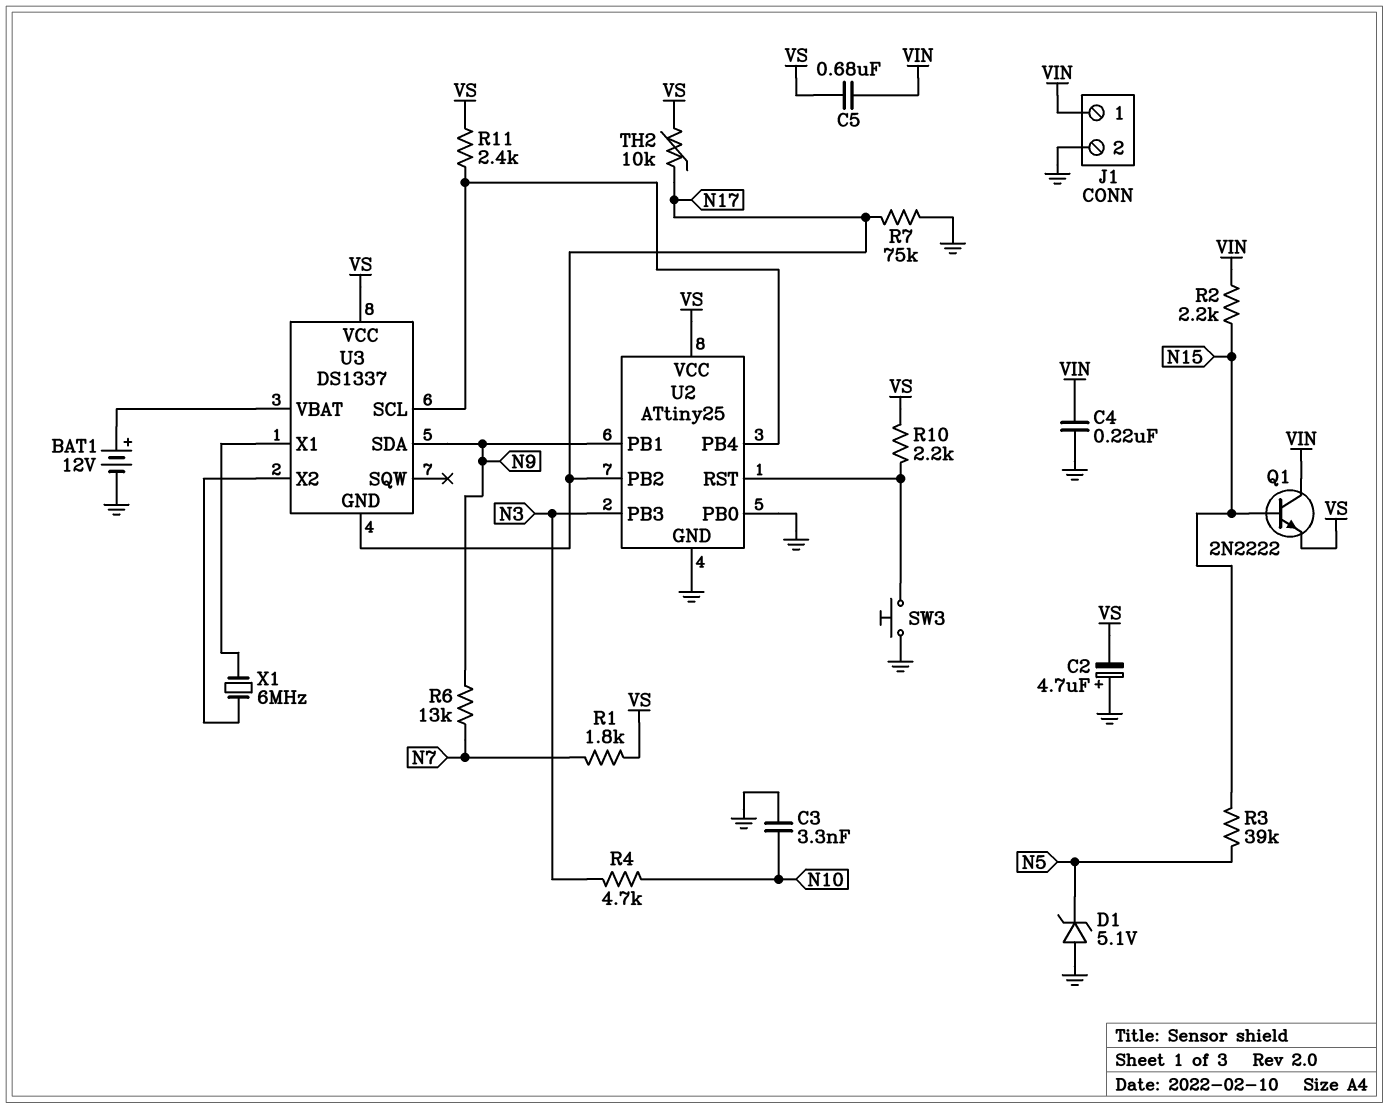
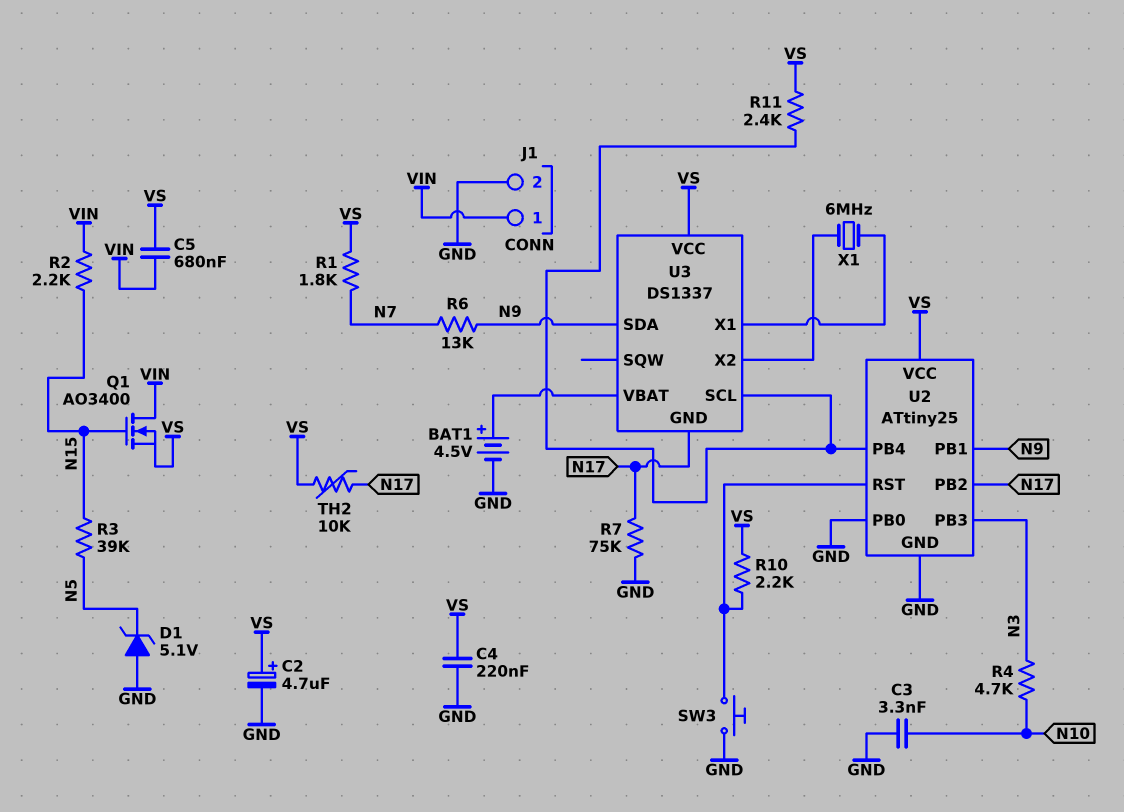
BAT1: 12V (plus U3/VBAT, minus GND) -> 4.5V (plus U3/VBAT, minus GND)
C2: 4.7uF (plus GND, minus VS) -> 4.7uF (plus VS, minus GND)
C4: 220nF (GND, VIN) -> 220nF (GND, VS)
Q1: NPN 2N2222 (B N15, C VIN, E VS) -> NMOS AO3400 (G N15, D VIN, S VS)

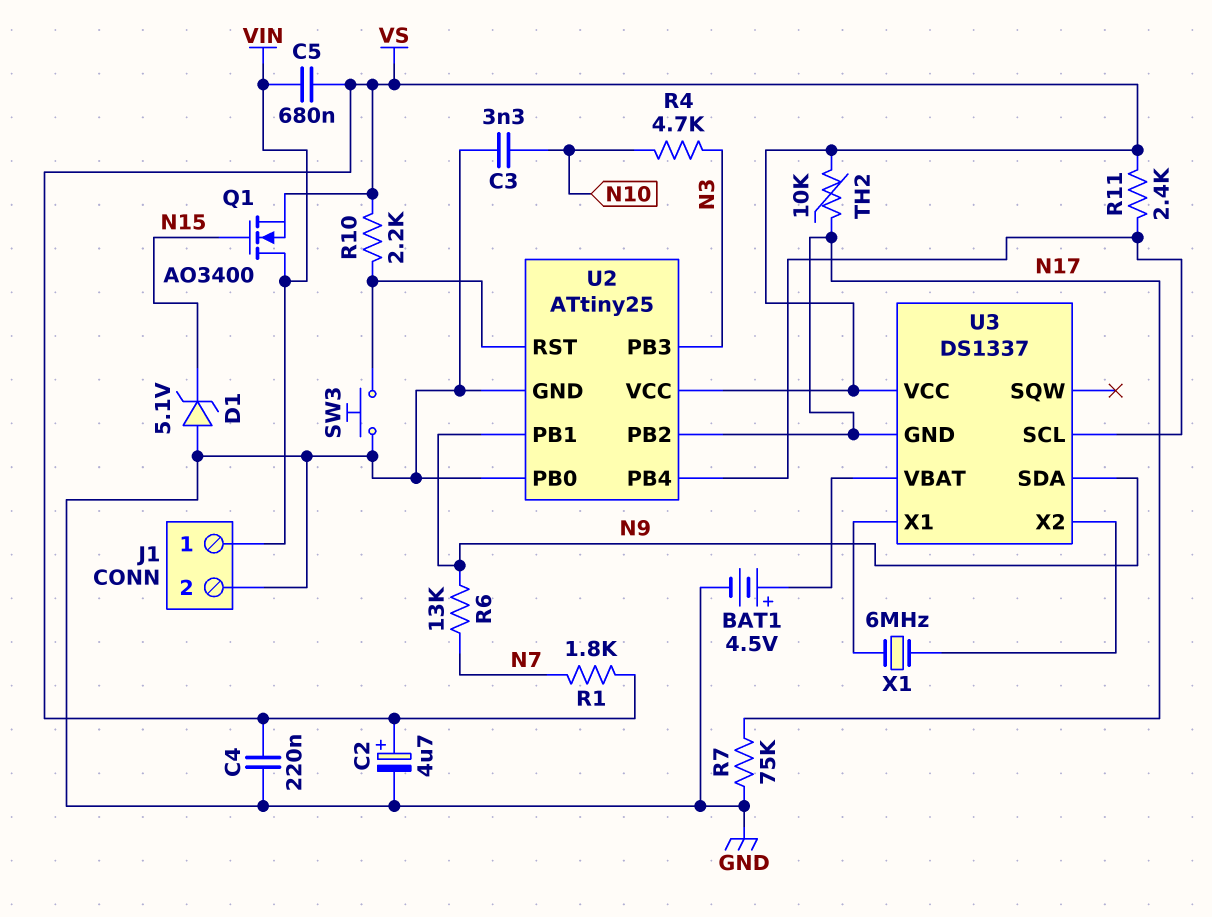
D1: zener 5.1V (A GND, K N5) -> zener 5.1V (A GND, K N15)
R2: 2.2k (N15, VIN) -> none
R3: 39k (N5, N15) -> none

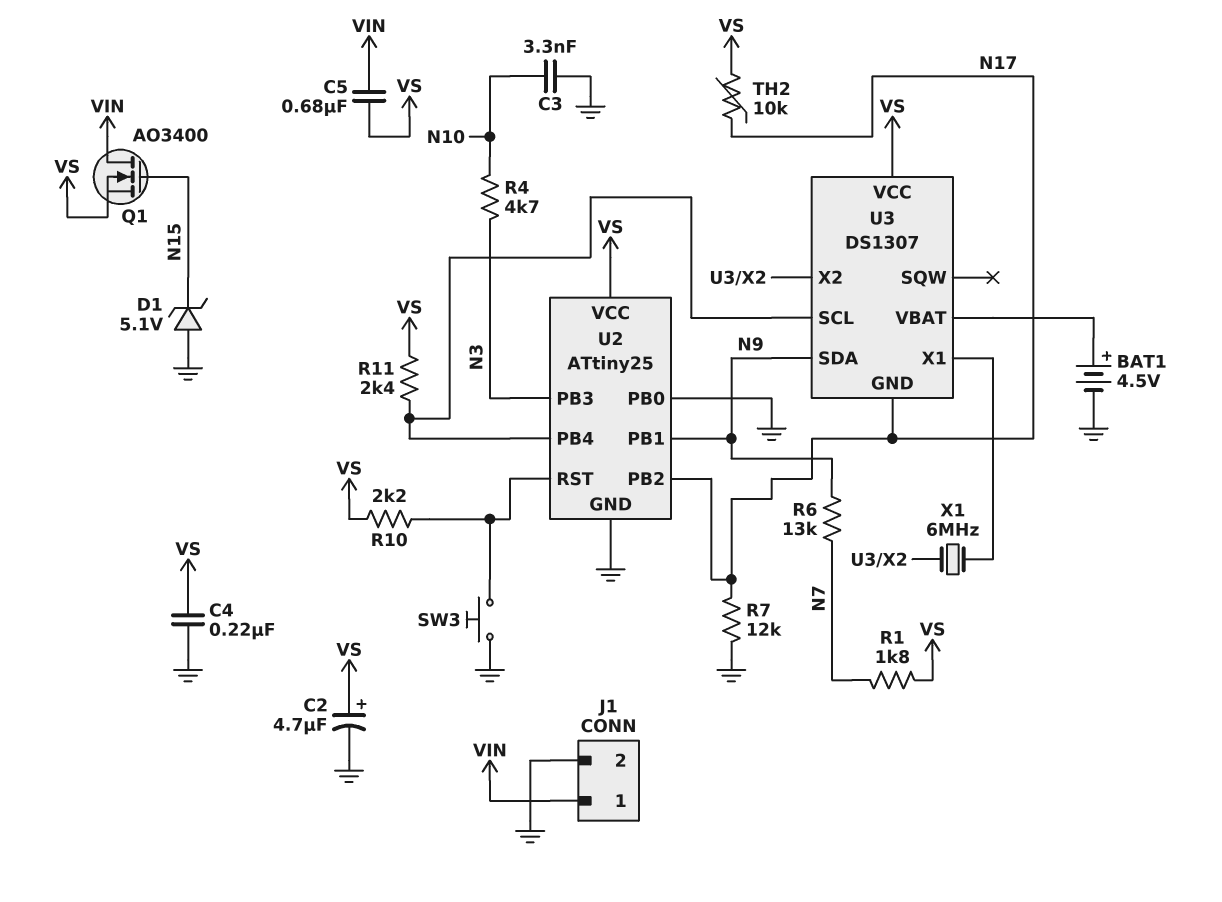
R7: 75k (GND, N17) -> 12k (GND, N17)
U3: DS1337 -> DS1307

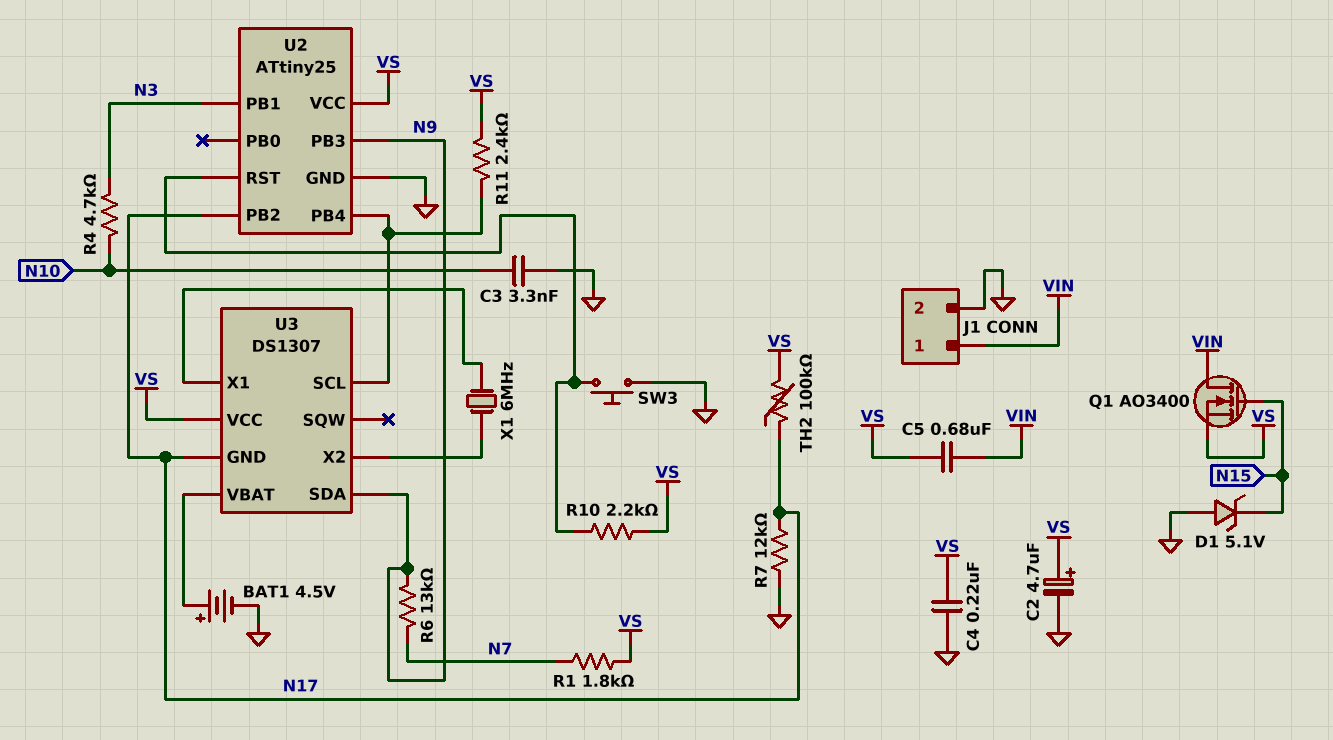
TH2: 10k (N17, VS) -> 100k (N17, VS)
U2 pin PB0: GND -> none
U2 pin PB1: N9 -> N3
U2 pin PB3: N3 -> N9

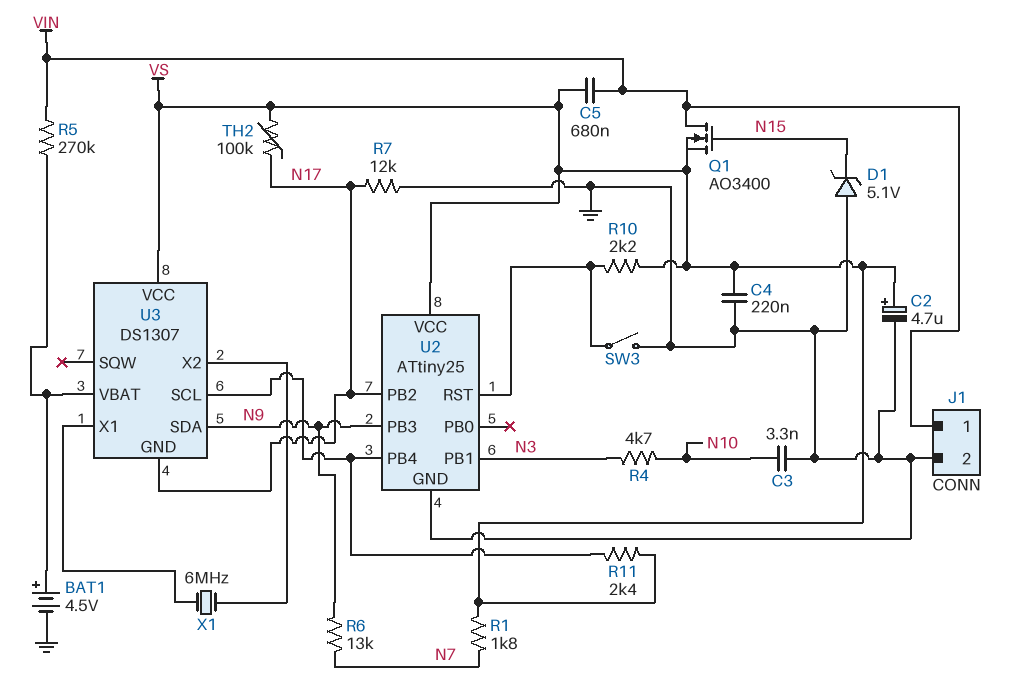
R5: none -> 270k (U3/VBAT, VIN)
SW3: button (GND, U2/RST) -> switch (GND, U2/RST)

